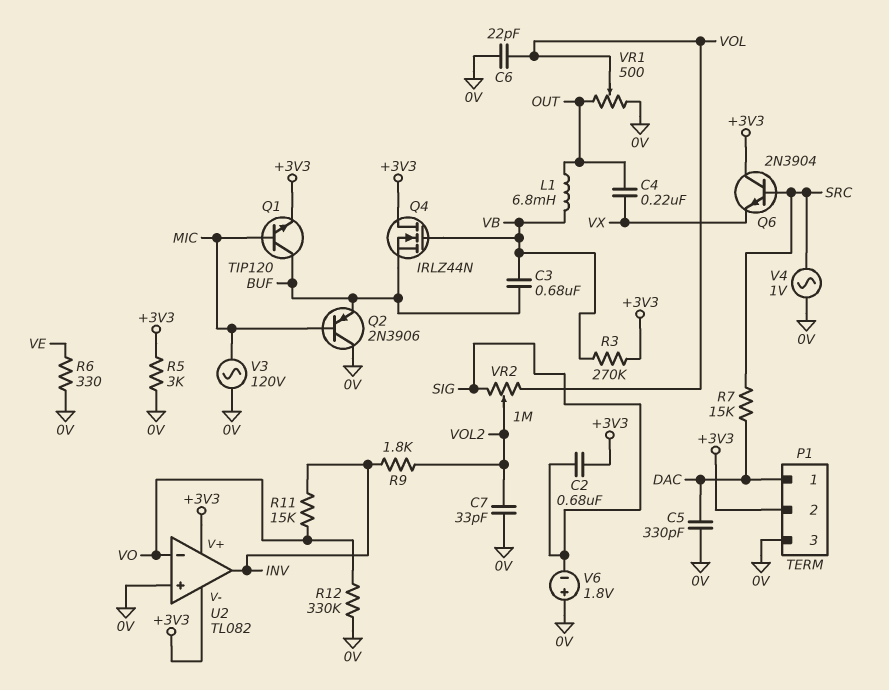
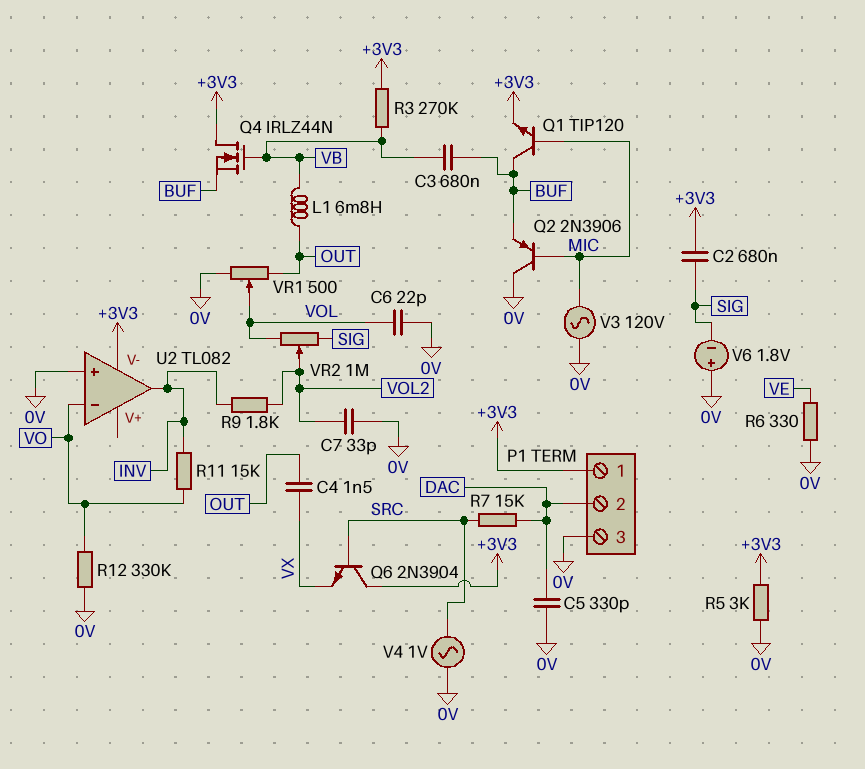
C4: 220nF (OUT, VX) -> 1.5nF (OUT, VX)
P1 pin 1: DAC -> +3V3
P1 pin 2: +3V3 -> DAC
U2 pin V+: +3V3 -> none

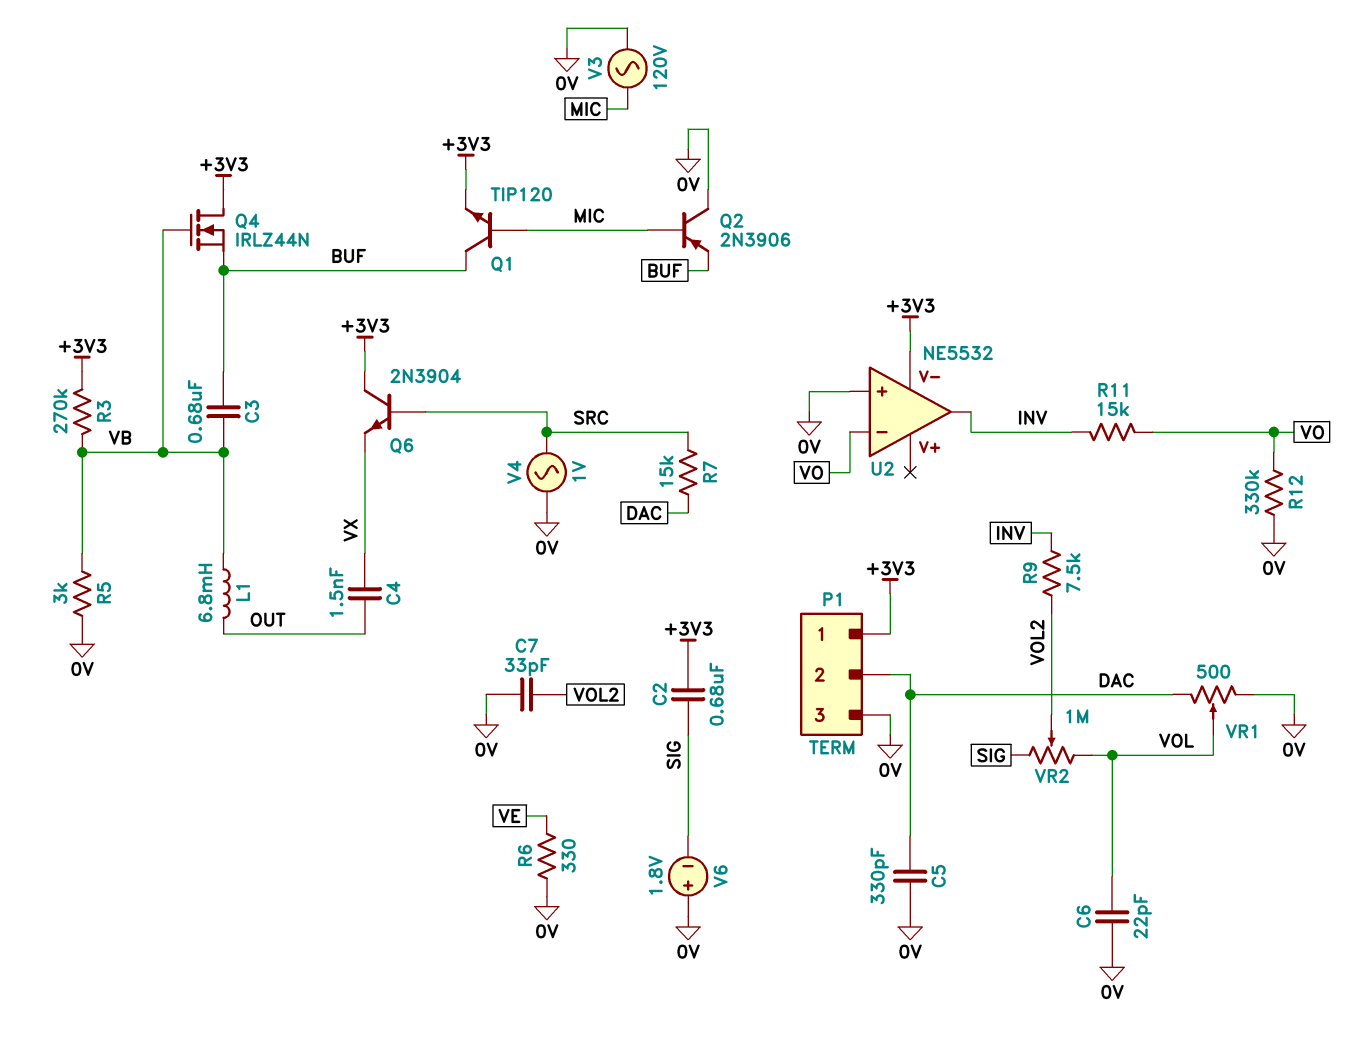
R5: 3k (+3V3, 0V) -> 3k (0V, VB)
R9: 1.8k (INV, VOL2) -> 7.5k (INV, VOL2)
U2: TL082 -> NE5532
VR1: 500 (0V, OUT, wiper VOL) -> 500 (0V, DAC, wiper VOL)

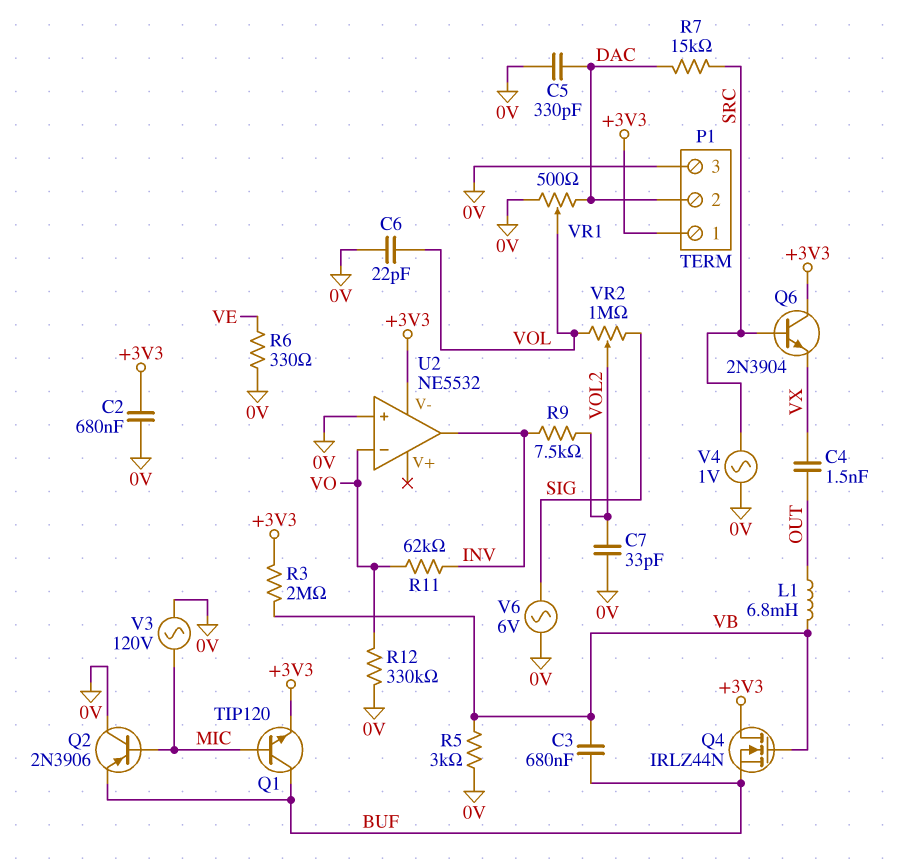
C2: 680nF (+3V3, SIG) -> 680nF (+3V3, 0V)
R3: 270k (+3V3, VB) -> 2M (+3V3, VB)
R11: 15k (INV, VO) -> 62k (INV, VO)
V6: 1.8V (plus 0V, minus SIG) -> AC 6V (0V, SIG)

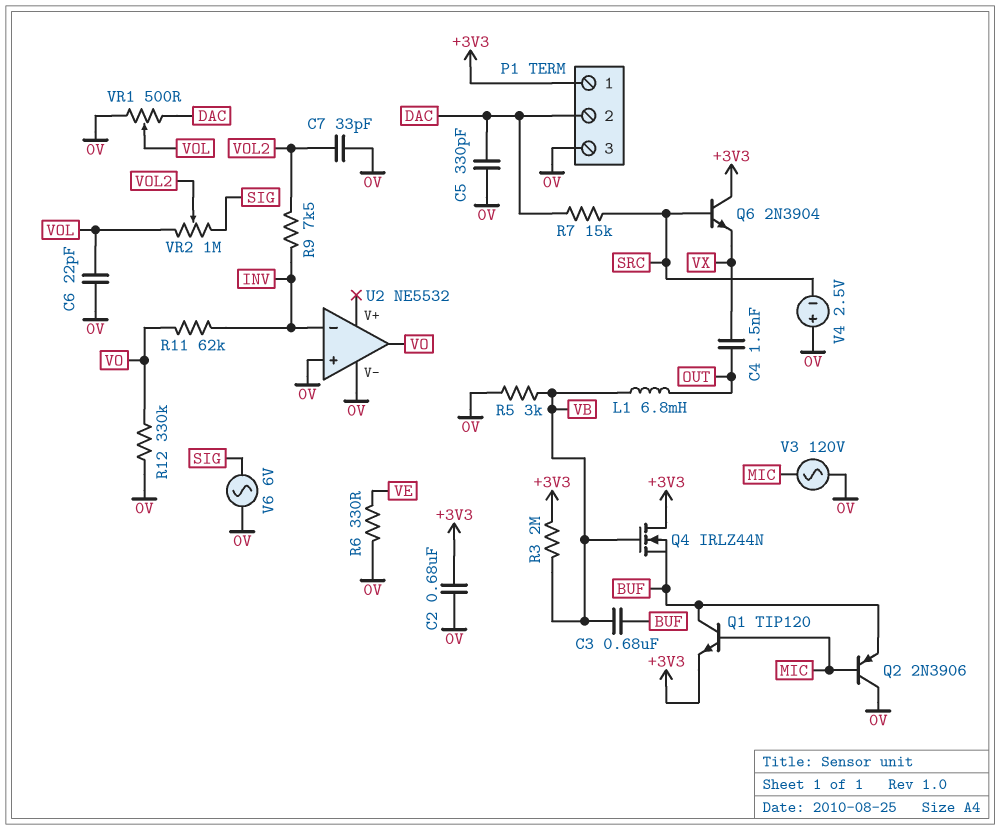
U2 pin V-: +3V3 -> 0V
U2 pin in-: VO -> INV
U2 pin out: INV -> VO
V4: AC 1V (0V, SRC) -> 2.5V (plus 0V, minus SRC)

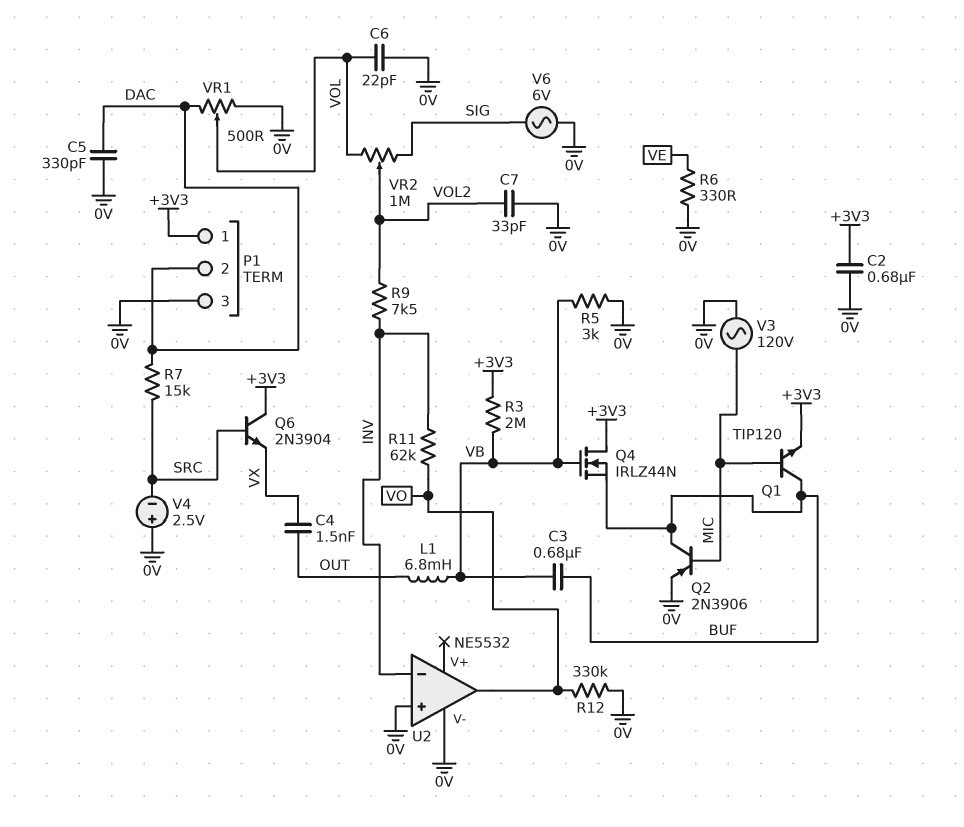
Q2: PNP 2N3906 (B MIC, C 0V, E BUF) -> PNP 2N3906 (B MIC, C BUF, E 0V)

